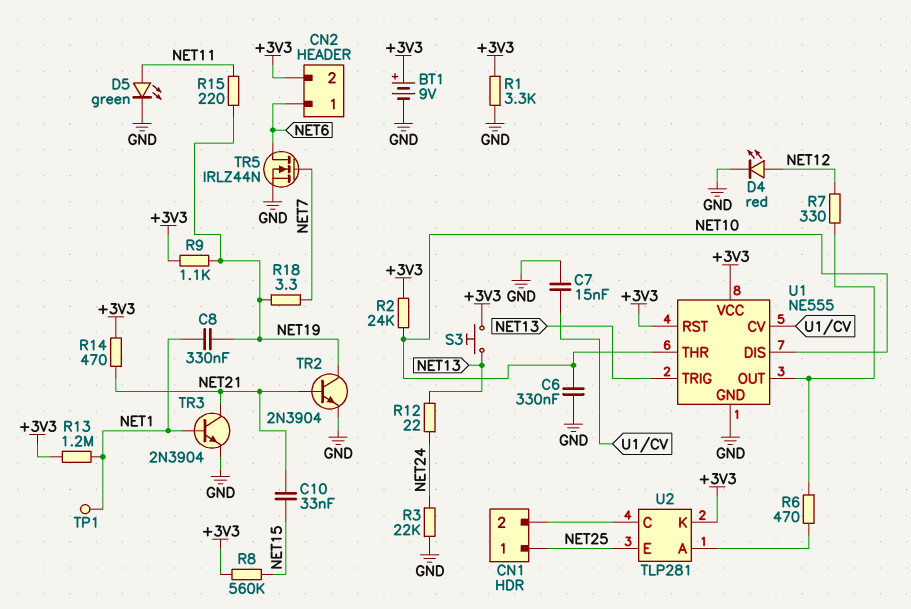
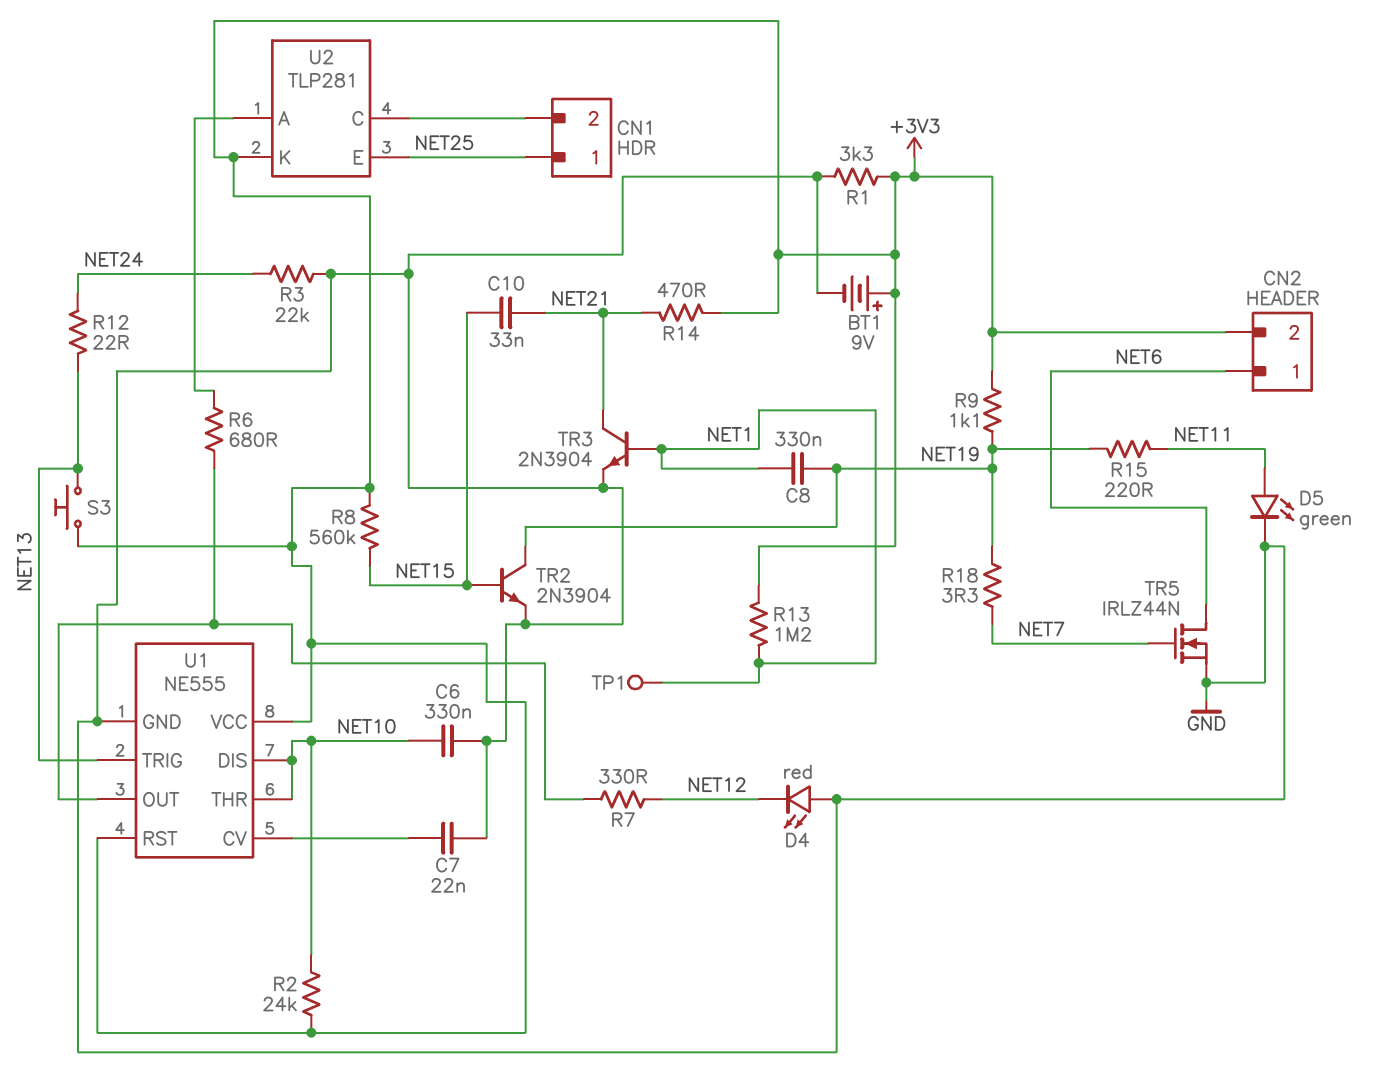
C7: 15nF (GND, U1/CV) -> 22nF (GND, U1/CV)
D4: LED red (A NET12, K GND) -> LED red (A GND, K NET12)
R6: 470 (U1/OUT, U2/A) -> 680 (U1/OUT, U2/A)
TR2: NPN 2N3904 (B NET21, C NET19, E GND) -> NPN 2N3904 (B NET15, C NET19, E GND)

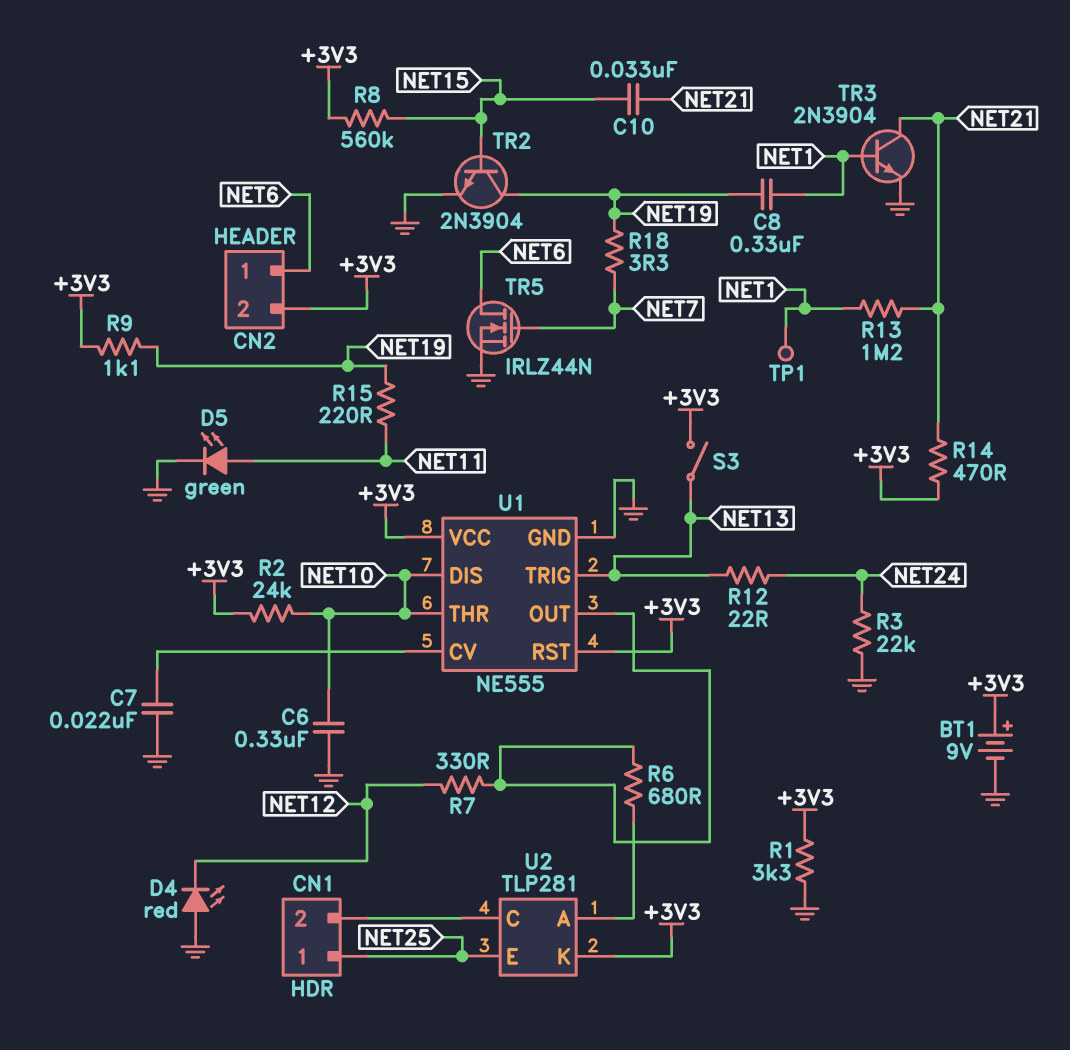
R13: 1.2M (+3V3, NET1) -> 1.2M (NET1, NET21)
S3: button (+3V3, NET13) -> switch (+3V3, NET13)

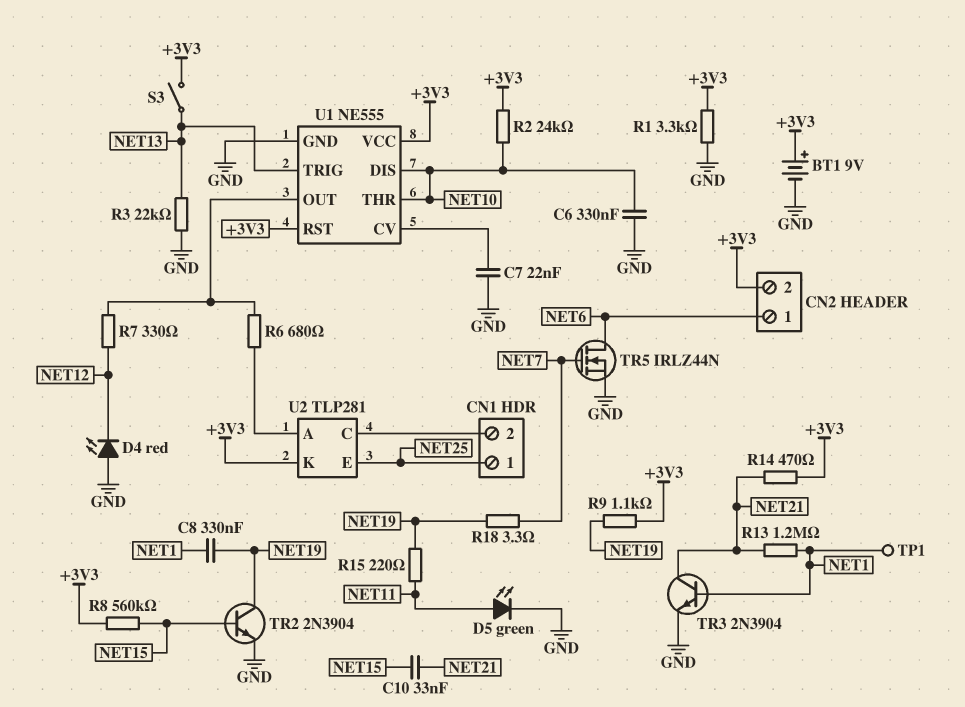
R3: 22k (GND, NET24) -> 22k (GND, NET13)
R12: 22 (NET13, NET24) -> none

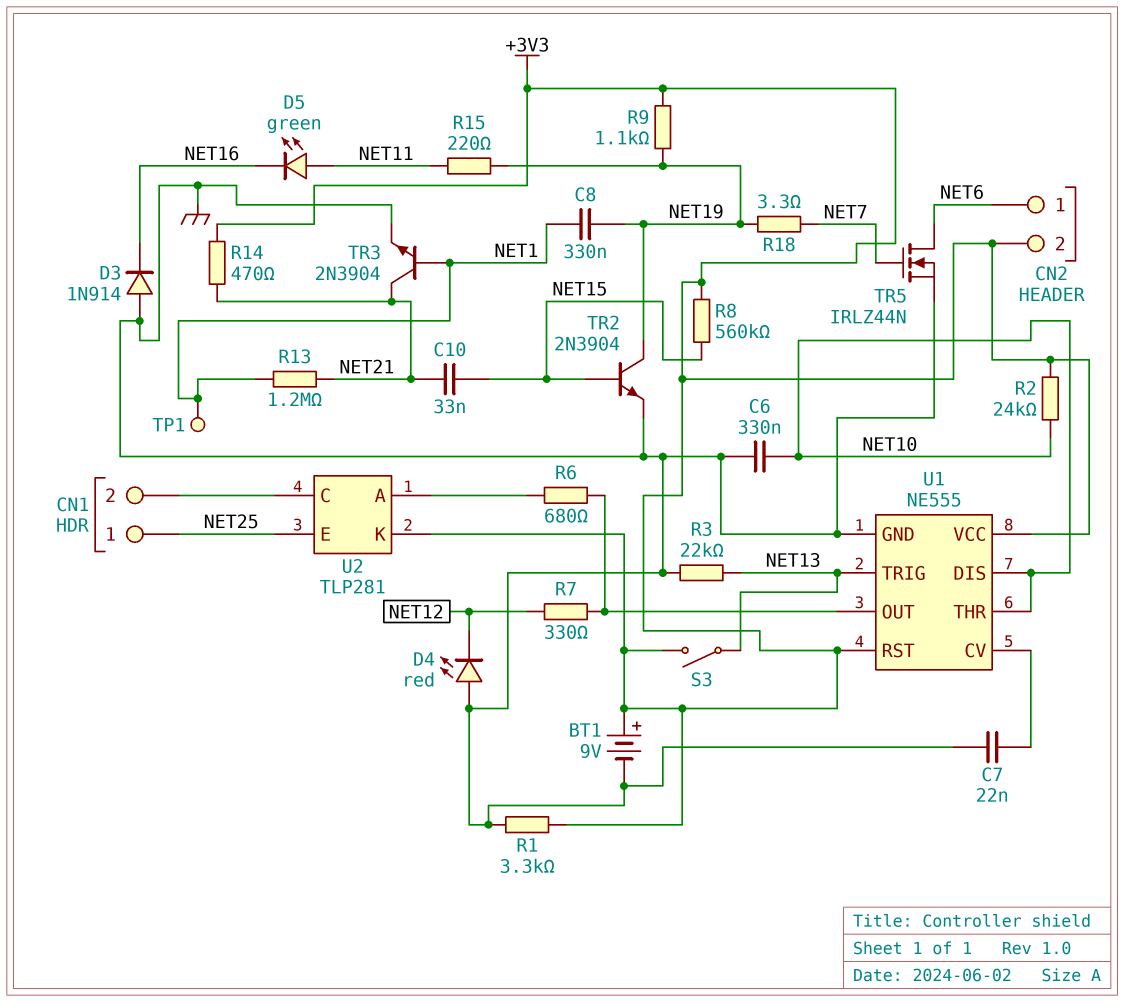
D3: none -> diode 1N914 (A GND, K NET16)
D5: LED green (A NET11, K GND) -> LED green (A NET11, K NET16)

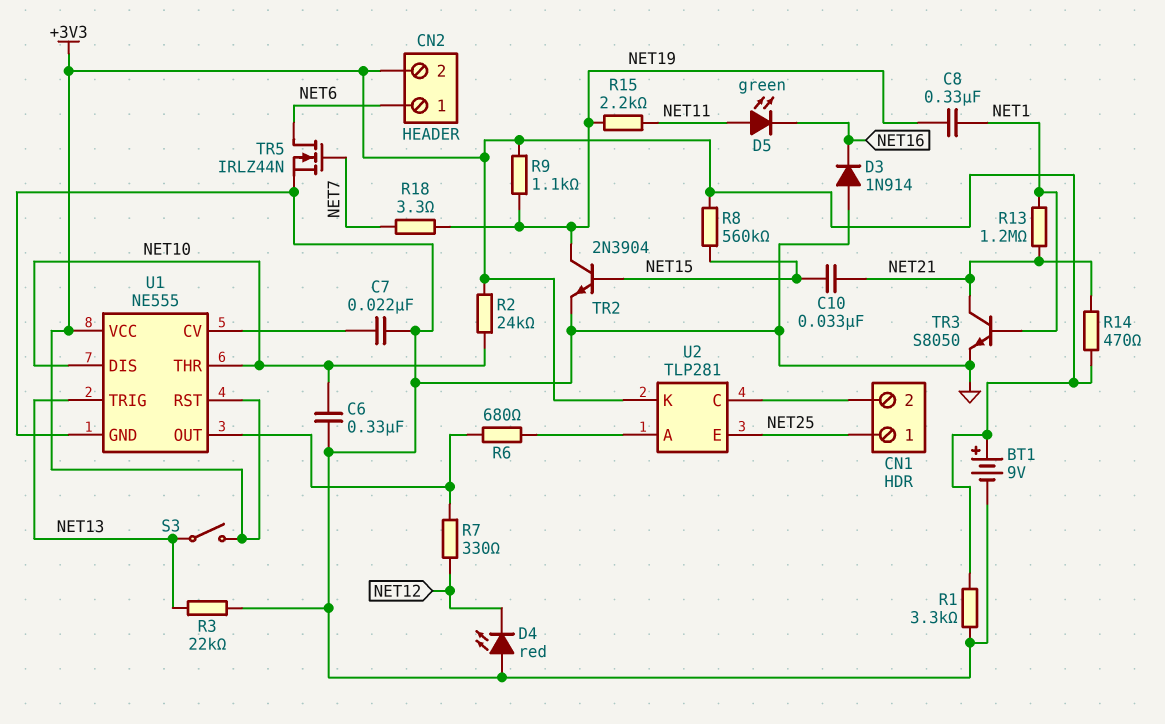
R15: 220 (NET11, NET19) -> 2.2k (NET11, NET19)
TP1: test point (NET1) -> none
TR3: NPN 2N3904 (B NET1, C NET21, E GND) -> NPN S8050 (B NET1, C NET21, E GND)

